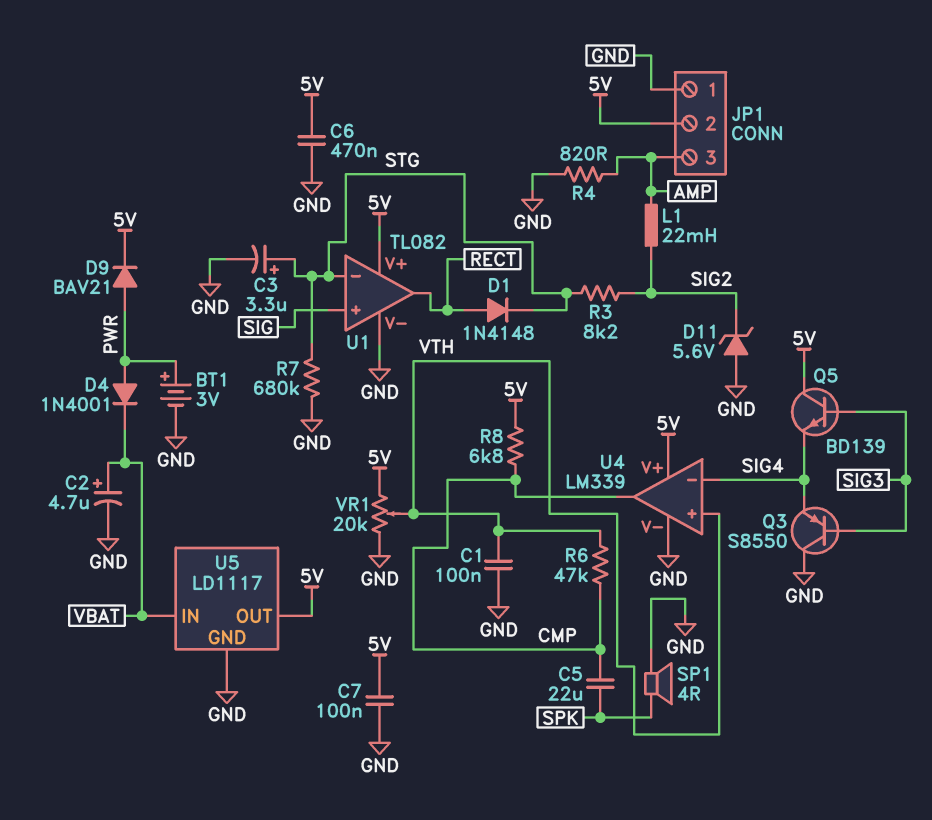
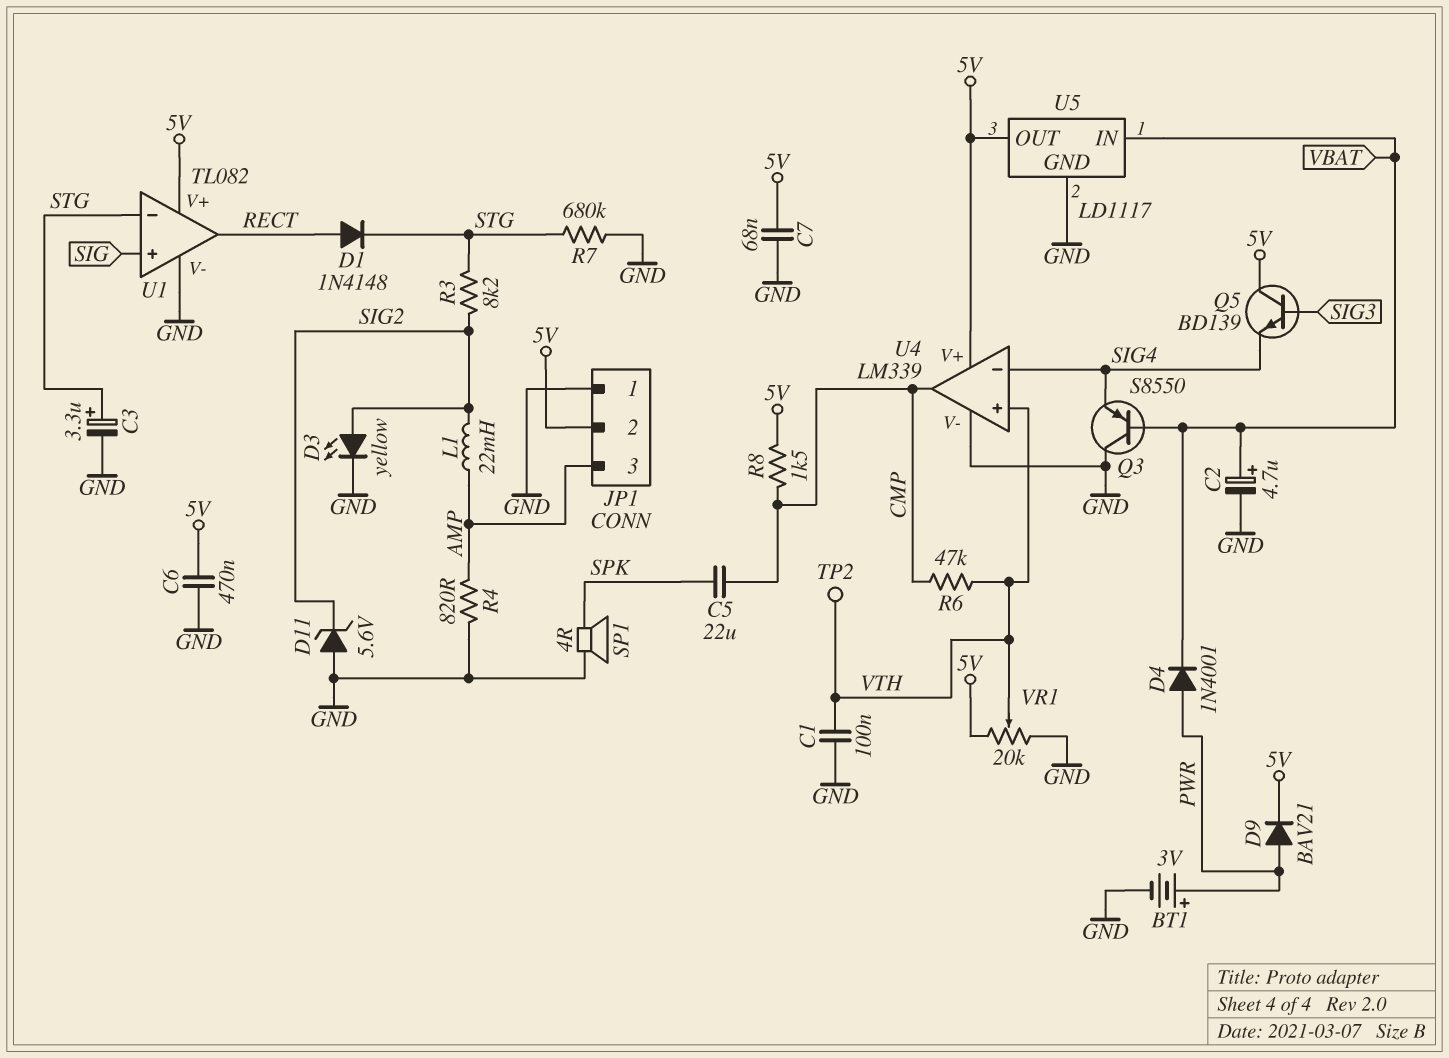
C7: 100nF (5V, GND) -> 68nF (5V, GND)
D3: none -> LED yellow (A SIG2, K GND)
Q3: PNP S8550 (B SIG3, C GND, E SIG4) -> PNP S8550 (B VBAT, C GND, E SIG4)
R8: 6.8k (5V, CMP) -> 1.5k (5V, CMP)
TP2: none -> test point (VTH)

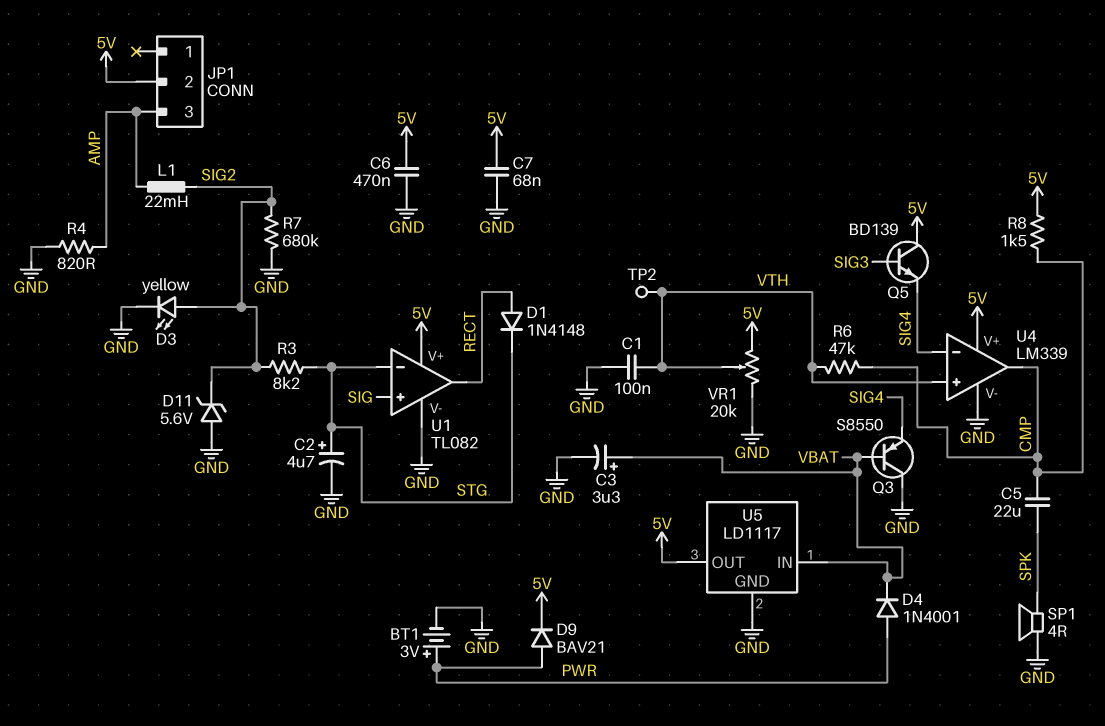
C2: 4.7uF (plus VBAT, minus GND) -> 4.7uF (plus STG, minus GND)
C3: 3.3uF (plus STG, minus GND) -> 3.3uF (plus VBAT, minus GND)
JP1 pin 1: GND -> none
R7: 680k (GND, STG) -> 680k (GND, SIG2)

